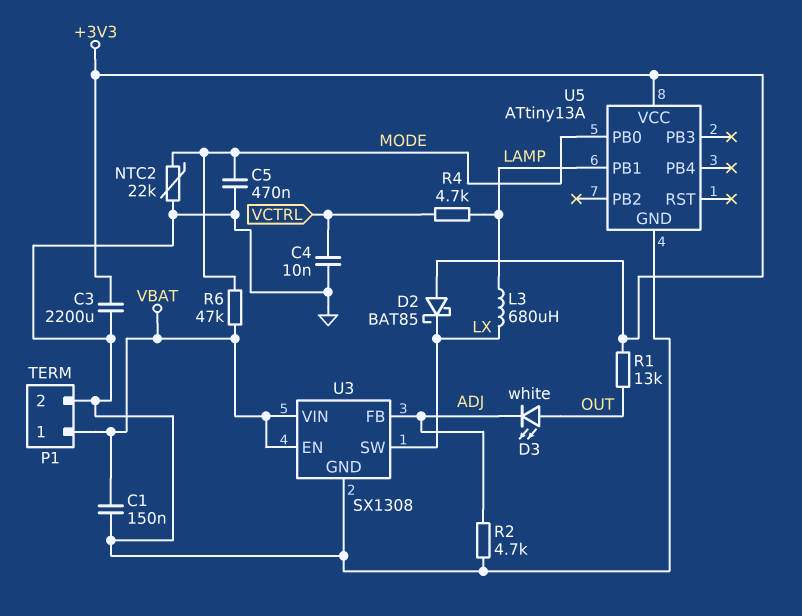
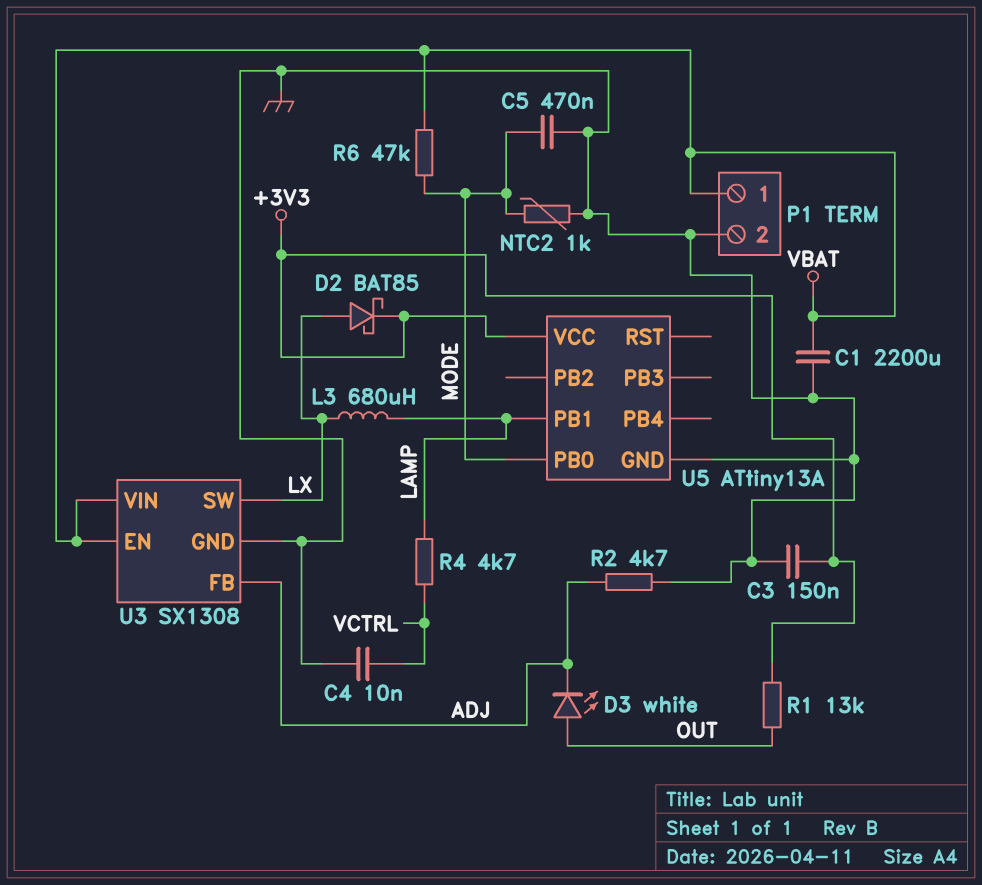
C1: 150nF (GND, VBAT) -> 2200uF (GND, VBAT)
C3: 2200uF (+3V3, GND) -> 150nF (+3V3, GND)
D2: schottky BAT85 (A +3V3, K LX) -> schottky BAT85 (A LX, K +3V3)
NTC2: 22k (GND, MODE) -> 1k (GND, MODE)

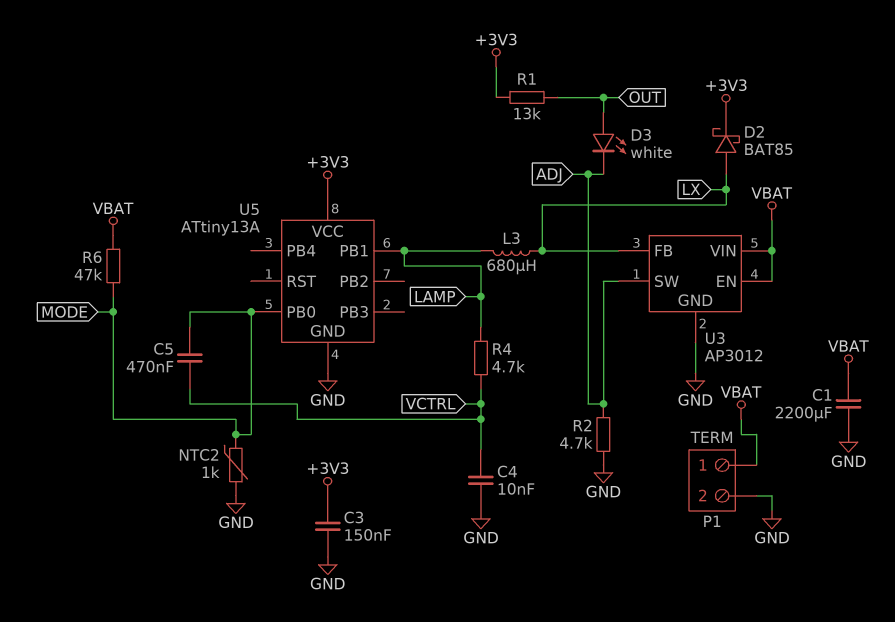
C5: 470nF (GND, MODE) -> 470nF (MODE, VCTRL)
U3: SX1308 -> AP3012
U3 pin FB: ADJ -> LX
U3 pin SW: LX -> ADJ

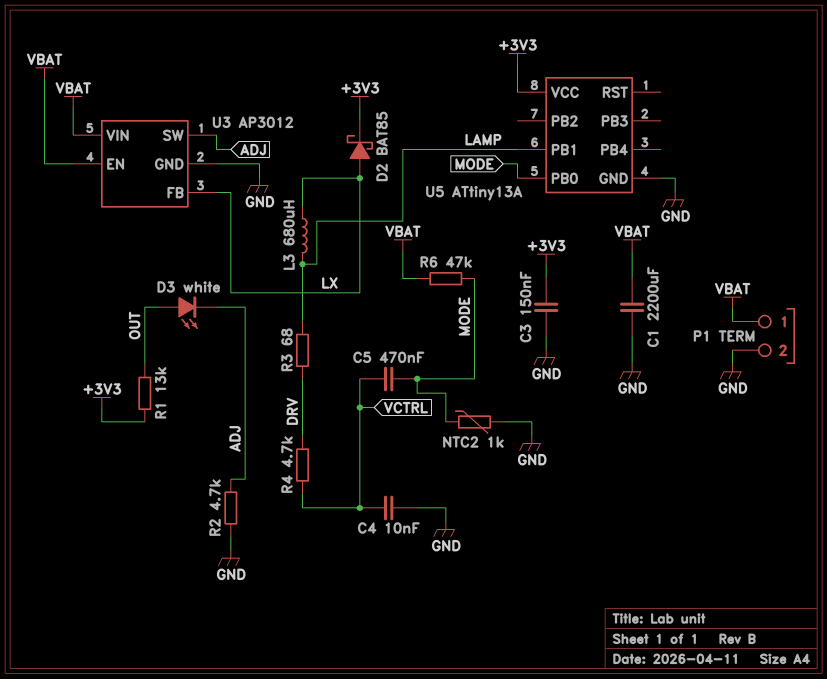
R3: none -> 68 (DRV, LAMP)
R4: 4.7k (LAMP, VCTRL) -> 4.7k (DRV, VCTRL)

